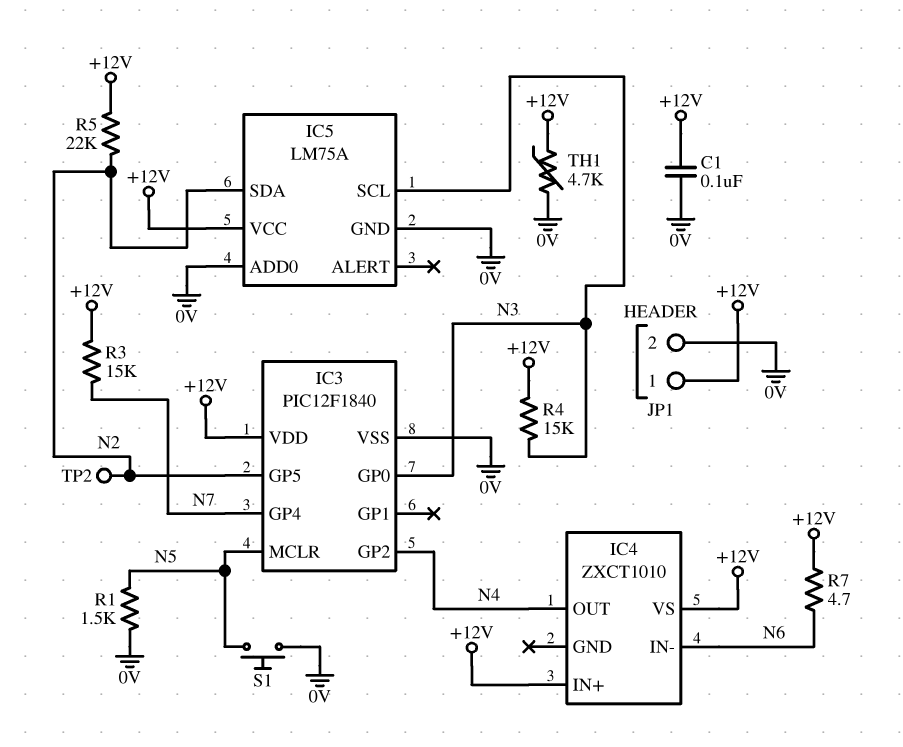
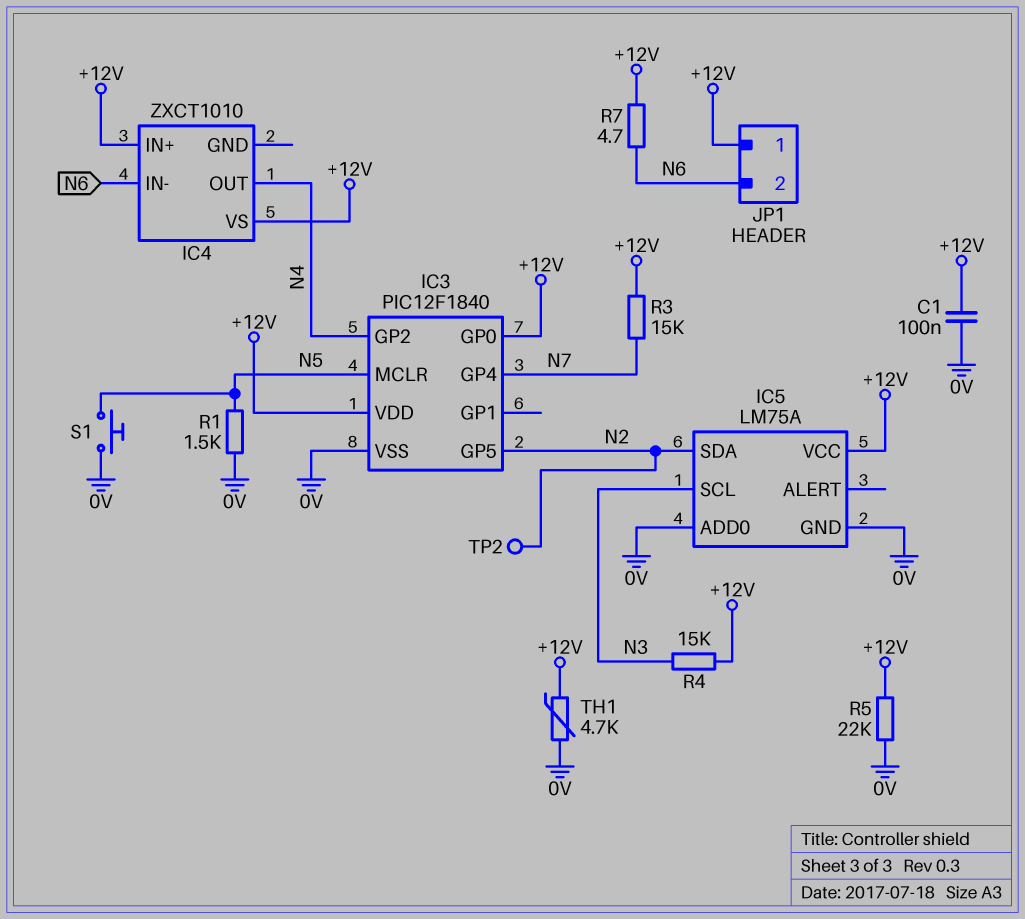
IC3 pin GP0: N3 -> +12V
JP1 pin 2: 0V -> N6
R5: 22k (+12V, N2) -> 22k (+12V, 0V)

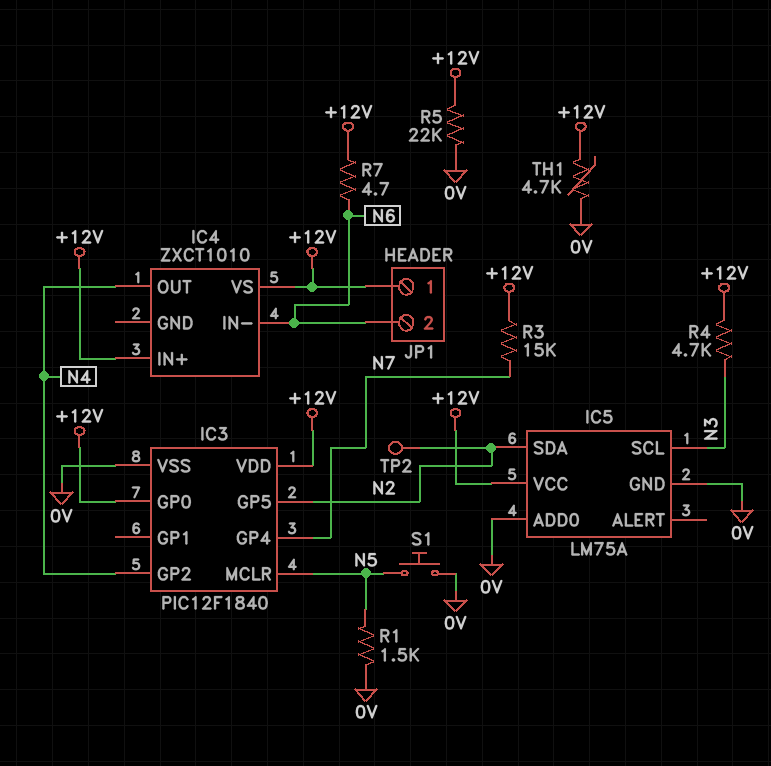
C1: 100nF (+12V, 0V) -> none
R4: 15k (+12V, N3) -> 4.7k (+12V, N3)

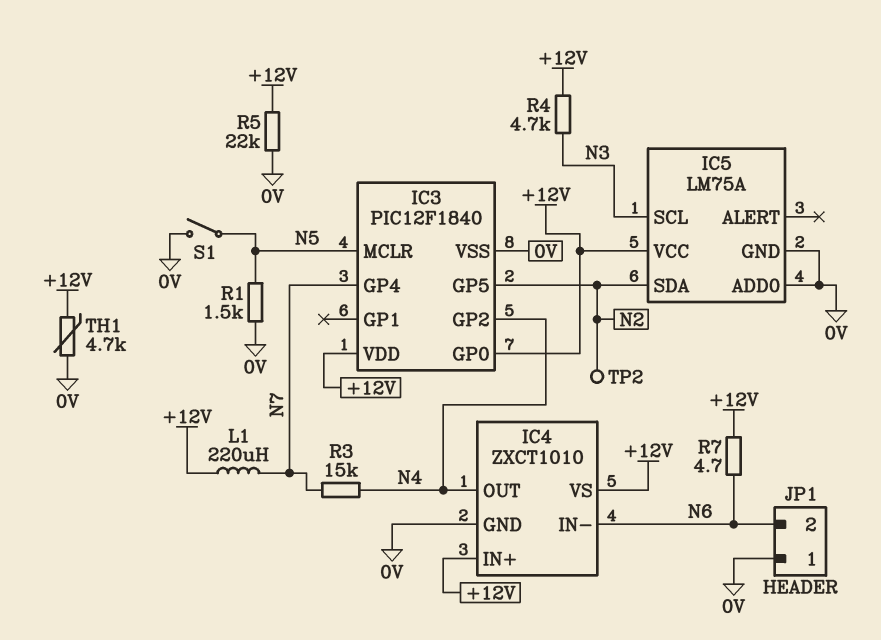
IC4 pin GND: none -> 0V
JP1 pin 1: +12V -> 0V
L1: none -> 220uH (+12V, N7)
R3: 15k (+12V, N7) -> 15k (N4, N7)
S1: button (0V, N5) -> switch (0V, N5)

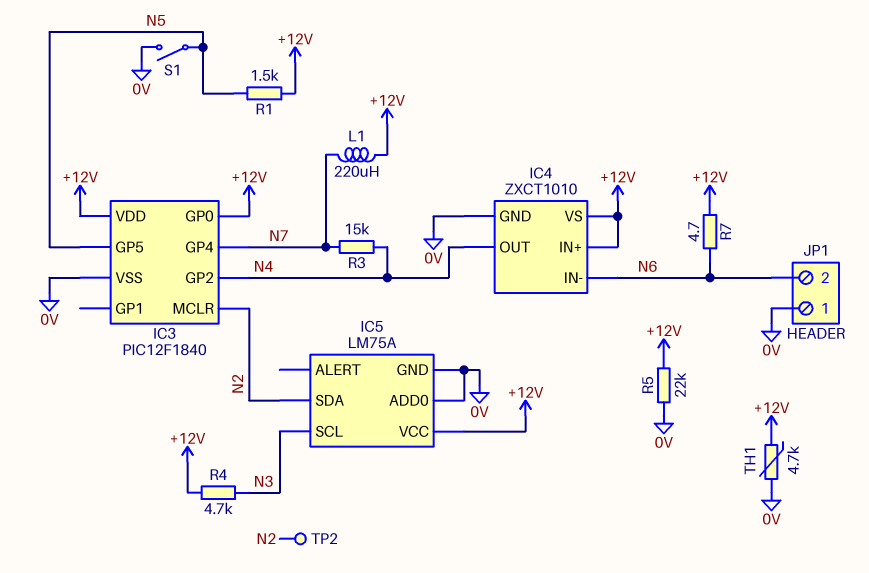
IC3 pin GP5: N2 -> N5
IC3 pin MCLR: N5 -> N2
R1: 1.5k (0V, N5) -> 1.5k (+12V, N5)

